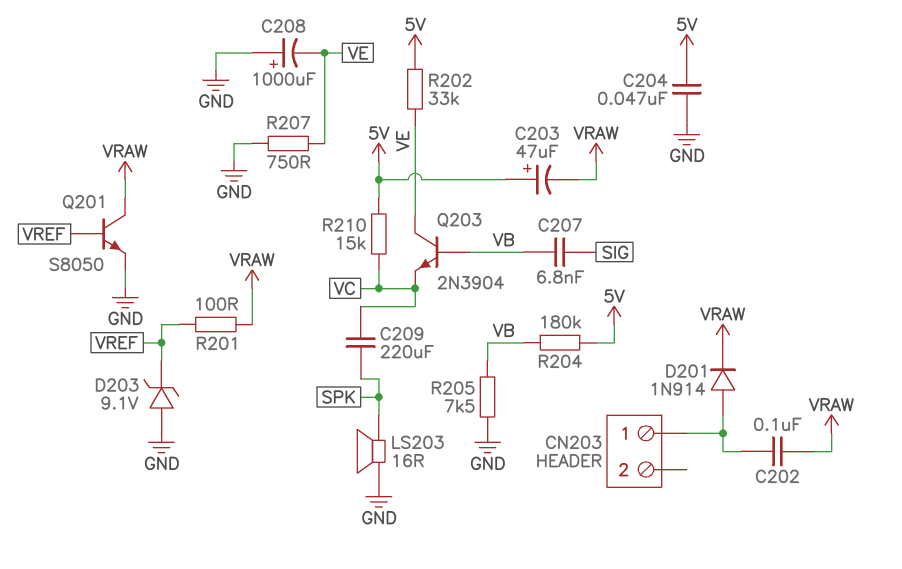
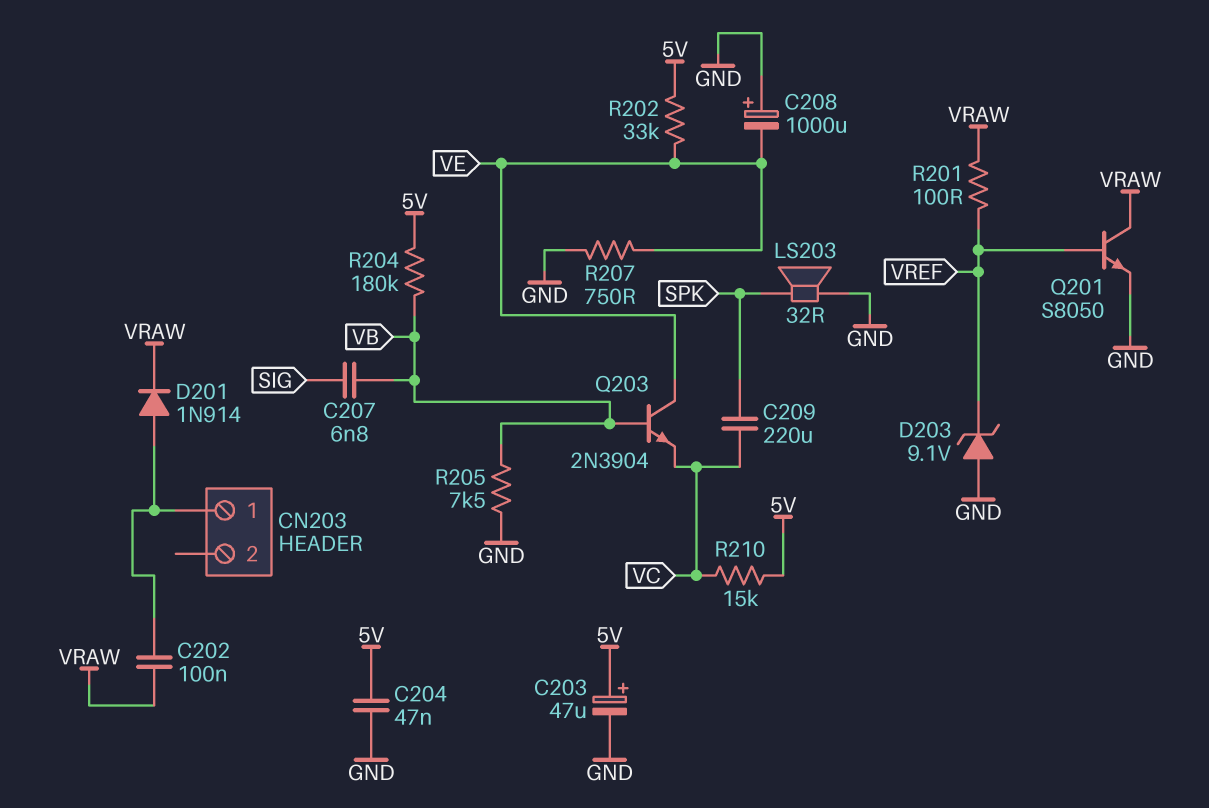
C203: 47uF (plus 5V, minus VRAW) -> 47uF (plus 5V, minus GND)
LS203: speaker 16R (GND, SPK) -> speaker 32R (GND, SPK)

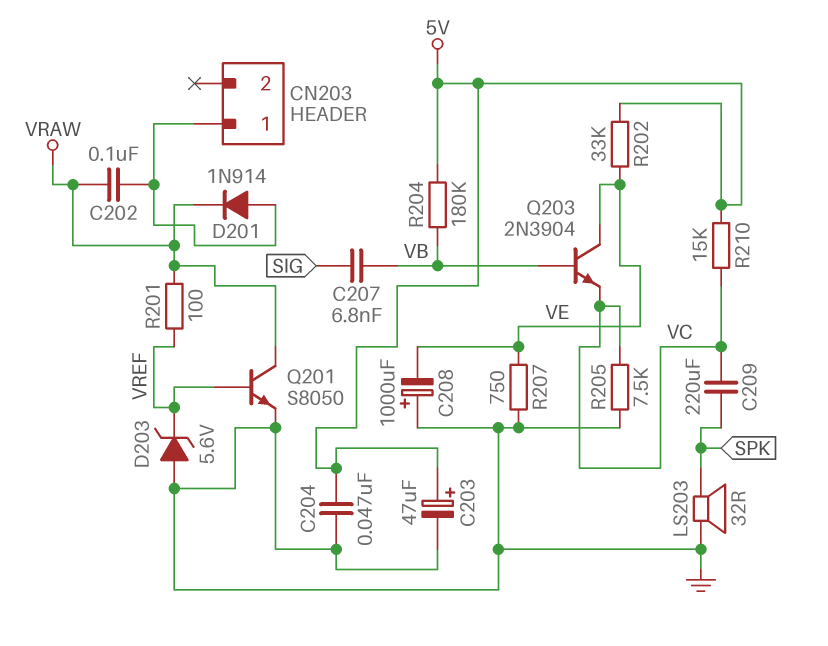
D203: zener 9.1V (A GND, K VREF) -> zener 5.6V (A GND, K VREF)
R205: 7.5k (GND, VB) -> 7.5k (GND, VC)

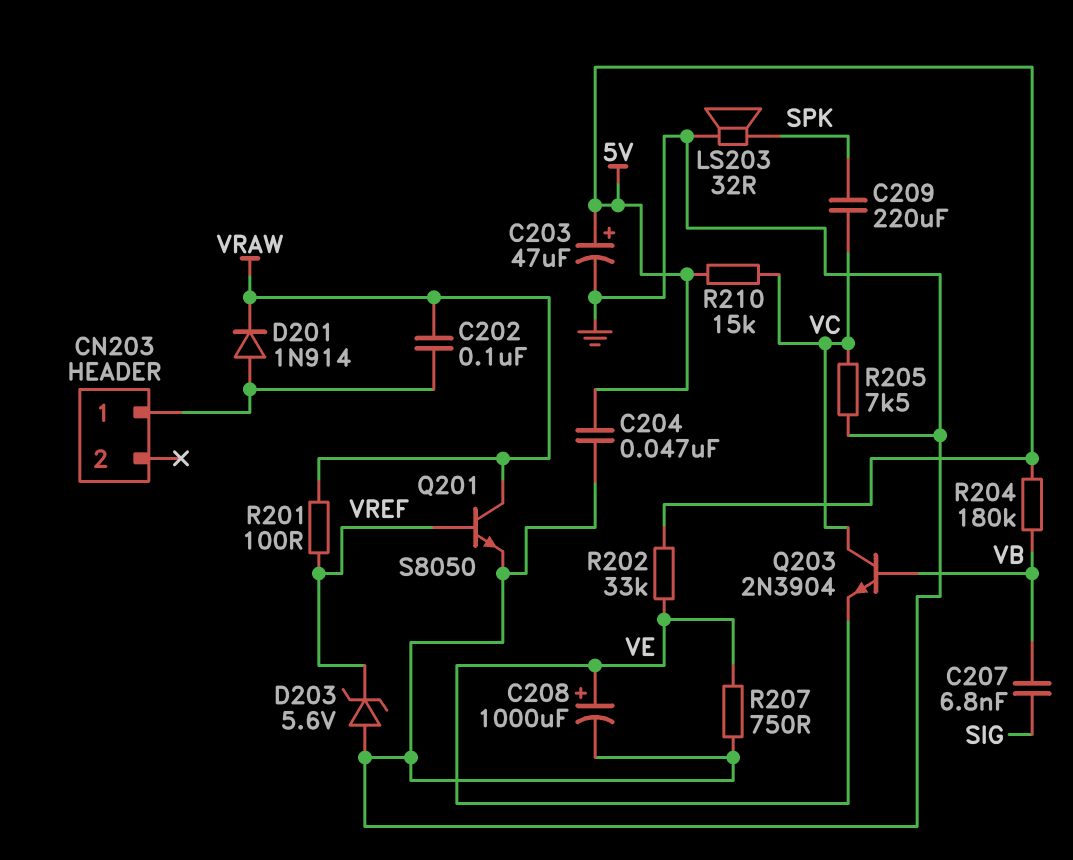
C208: 1000uF (plus GND, minus VE) -> 1000uF (plus VE, minus GND)
Q203: NPN 2N3904 (B VB, C VE, E VC) -> NPN 2N3904 (B VB, C VC, E VE)

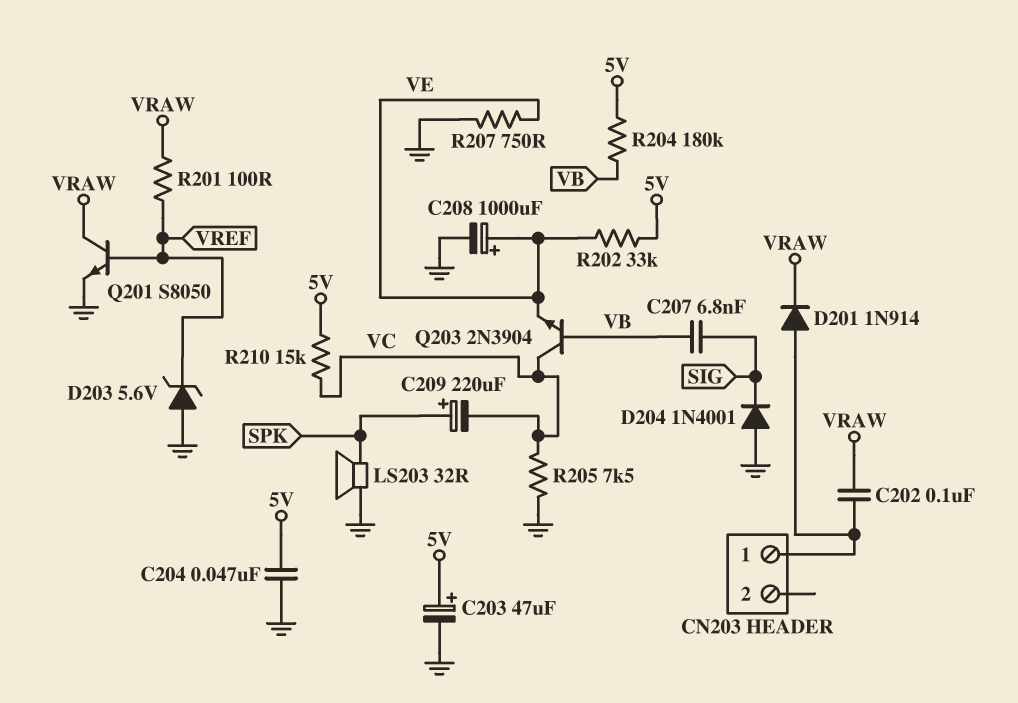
C209: 220uF (SPK, VC) -> 220uF (plus SPK, minus VC)
D204: none -> diode 1N4001 (A GND, K SIG)

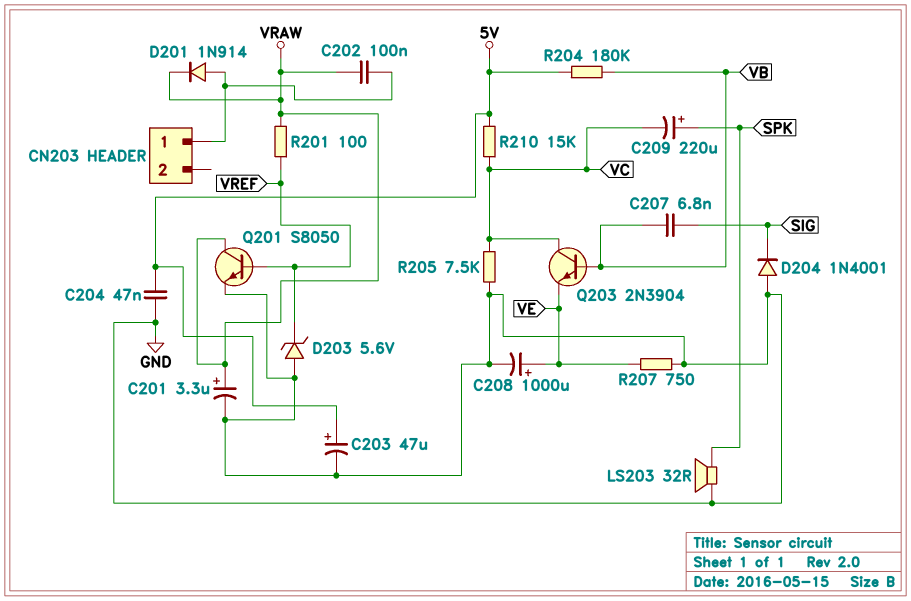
C201: none -> 3.3uF (plus VRAW, minus GND)
R202: 33k (5V, VE) -> none

